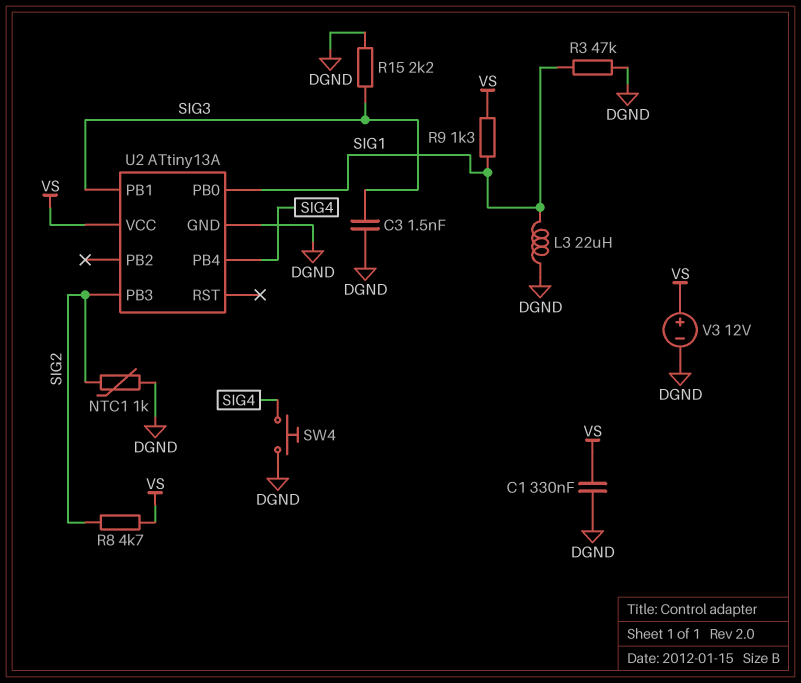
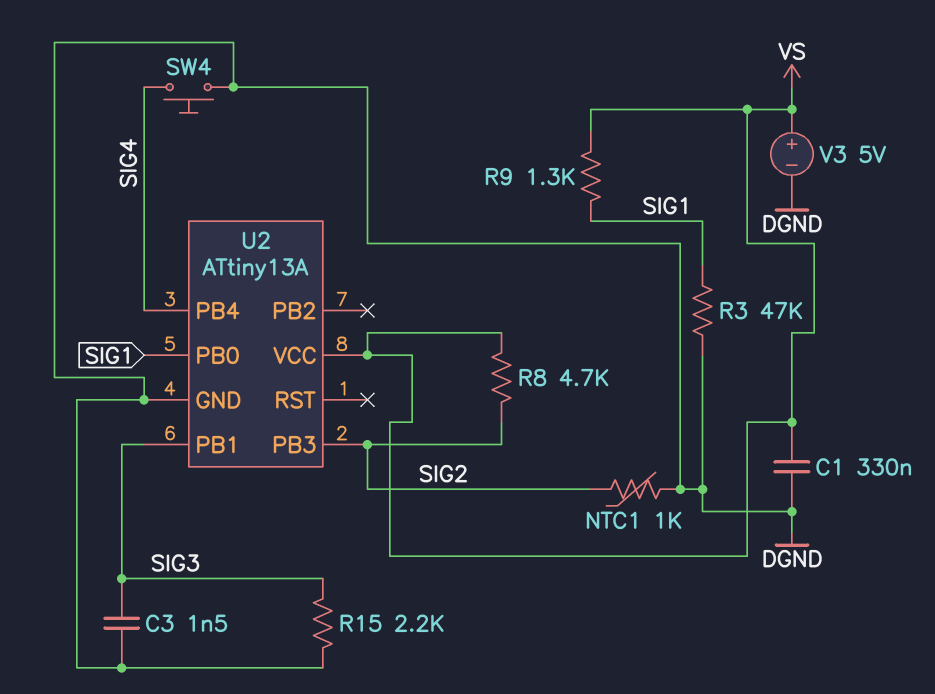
L3: 22uH (DGND, SIG1) -> none
V3: 12V (plus VS, minus DGND) -> 5V (plus VS, minus DGND)

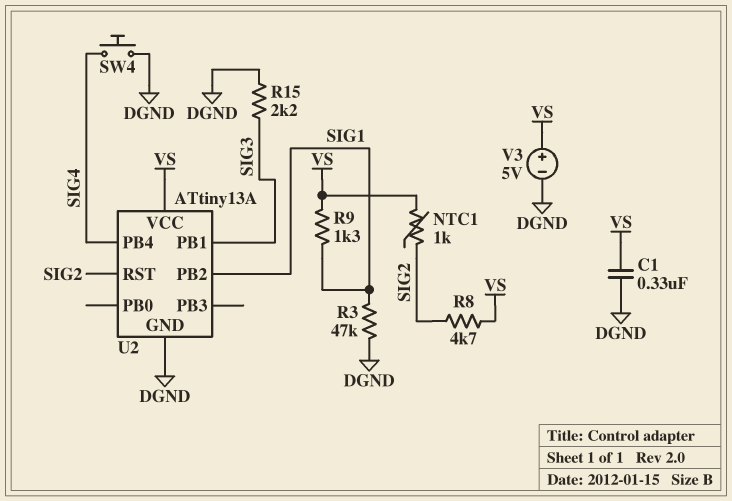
C3: 1.5nF (DGND, SIG3) -> none
NTC1: 1k (DGND, SIG2) -> 1k (SIG2, VS)
U2 pin PB0: SIG1 -> none
U2 pin PB2: none -> SIG1
U2 pin PB3: SIG2 -> none
U2 pin RST: none -> SIG2

